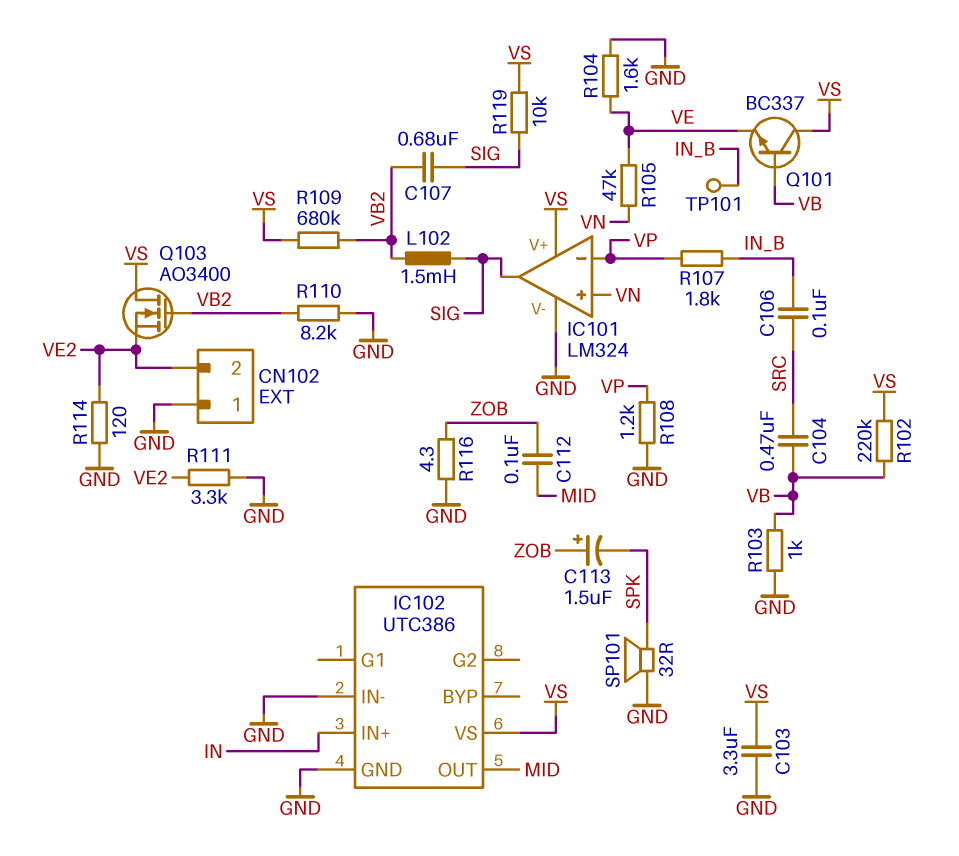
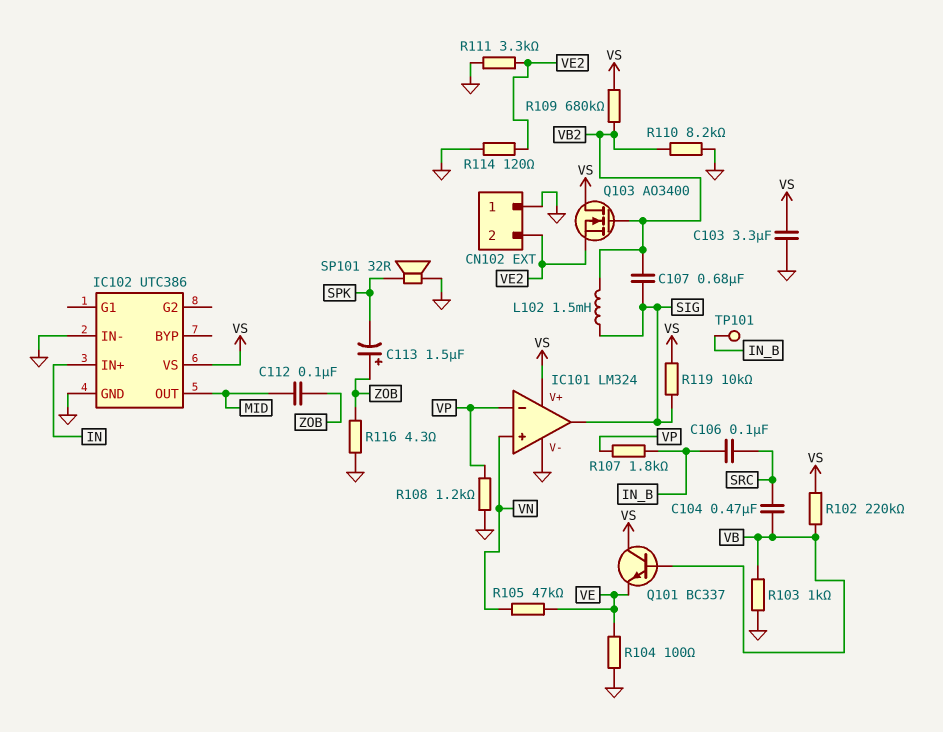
R104: 1.6k (GND, VE) -> 100 (GND, VE)

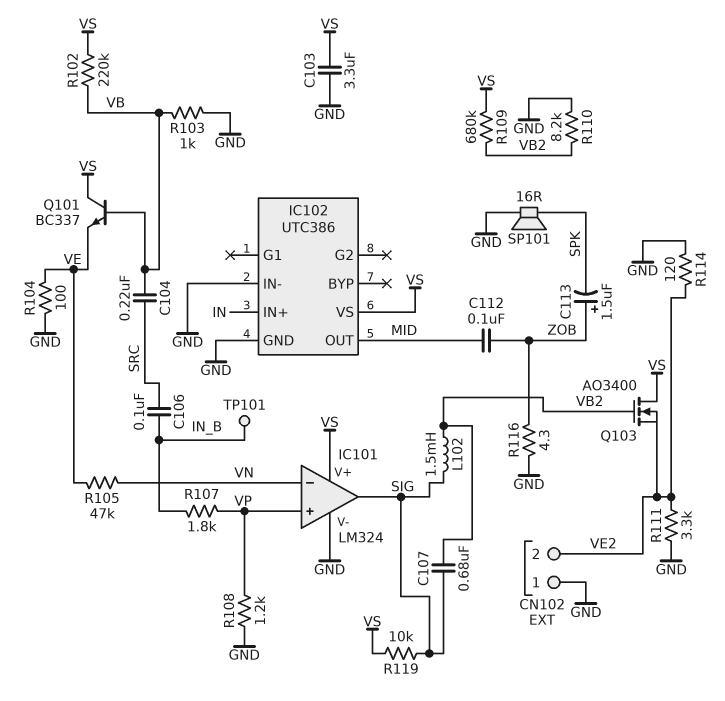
C104: 470nF (SRC, VB) -> 220nF (SRC, VB)
IC101 pin in+: VN -> VP
IC101 pin in-: VP -> VN
SP101: speaker 32R (GND, SPK) -> speaker 16R (GND, SPK)

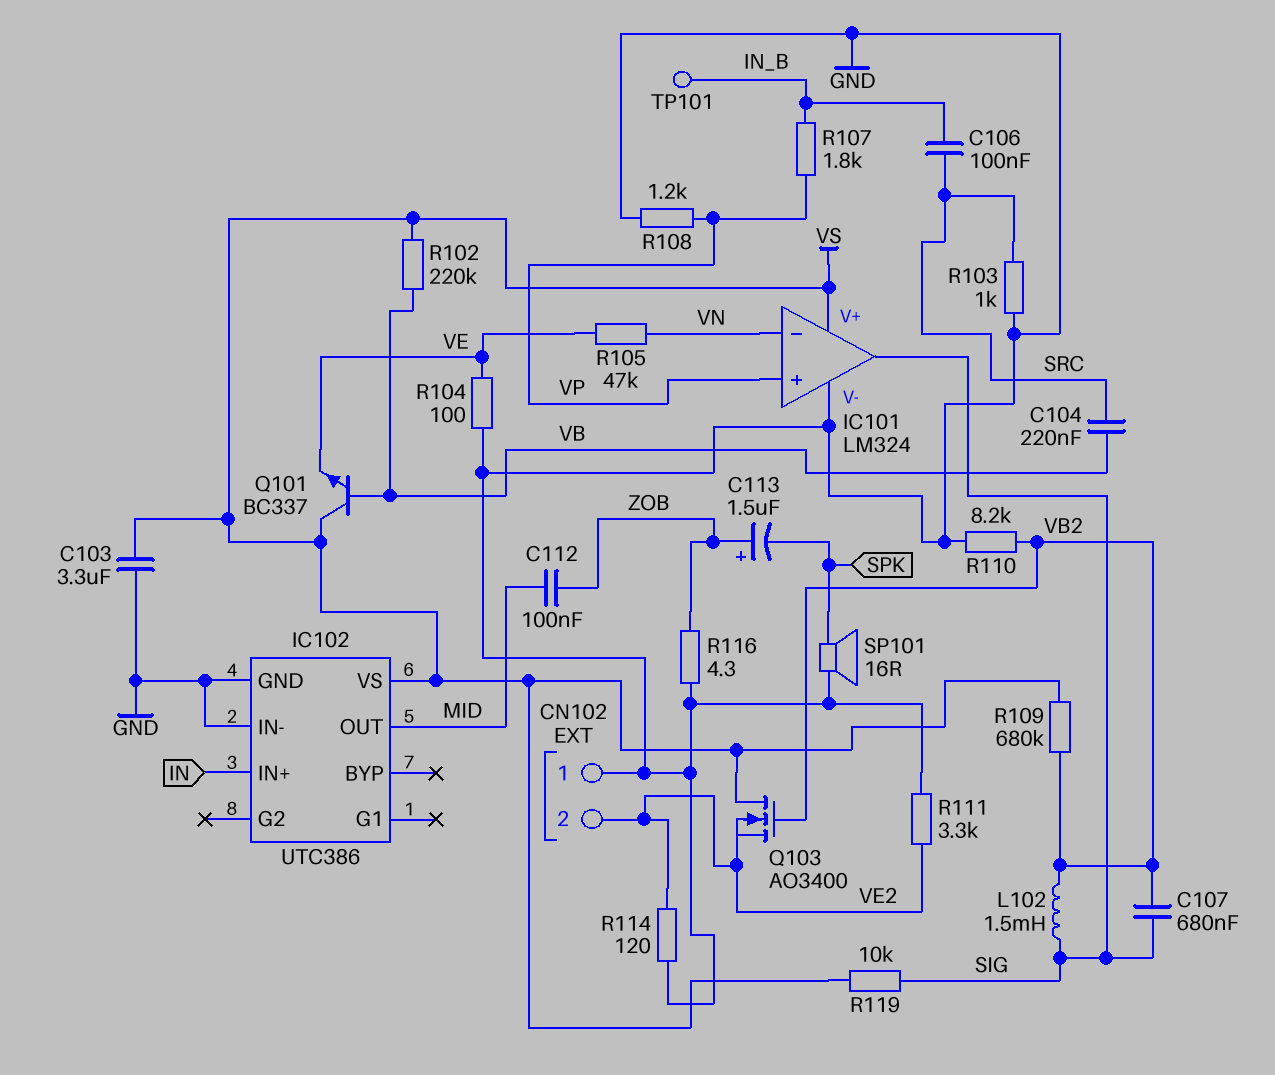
R103: 1k (GND, VB) -> 1k (GND, SRC)

